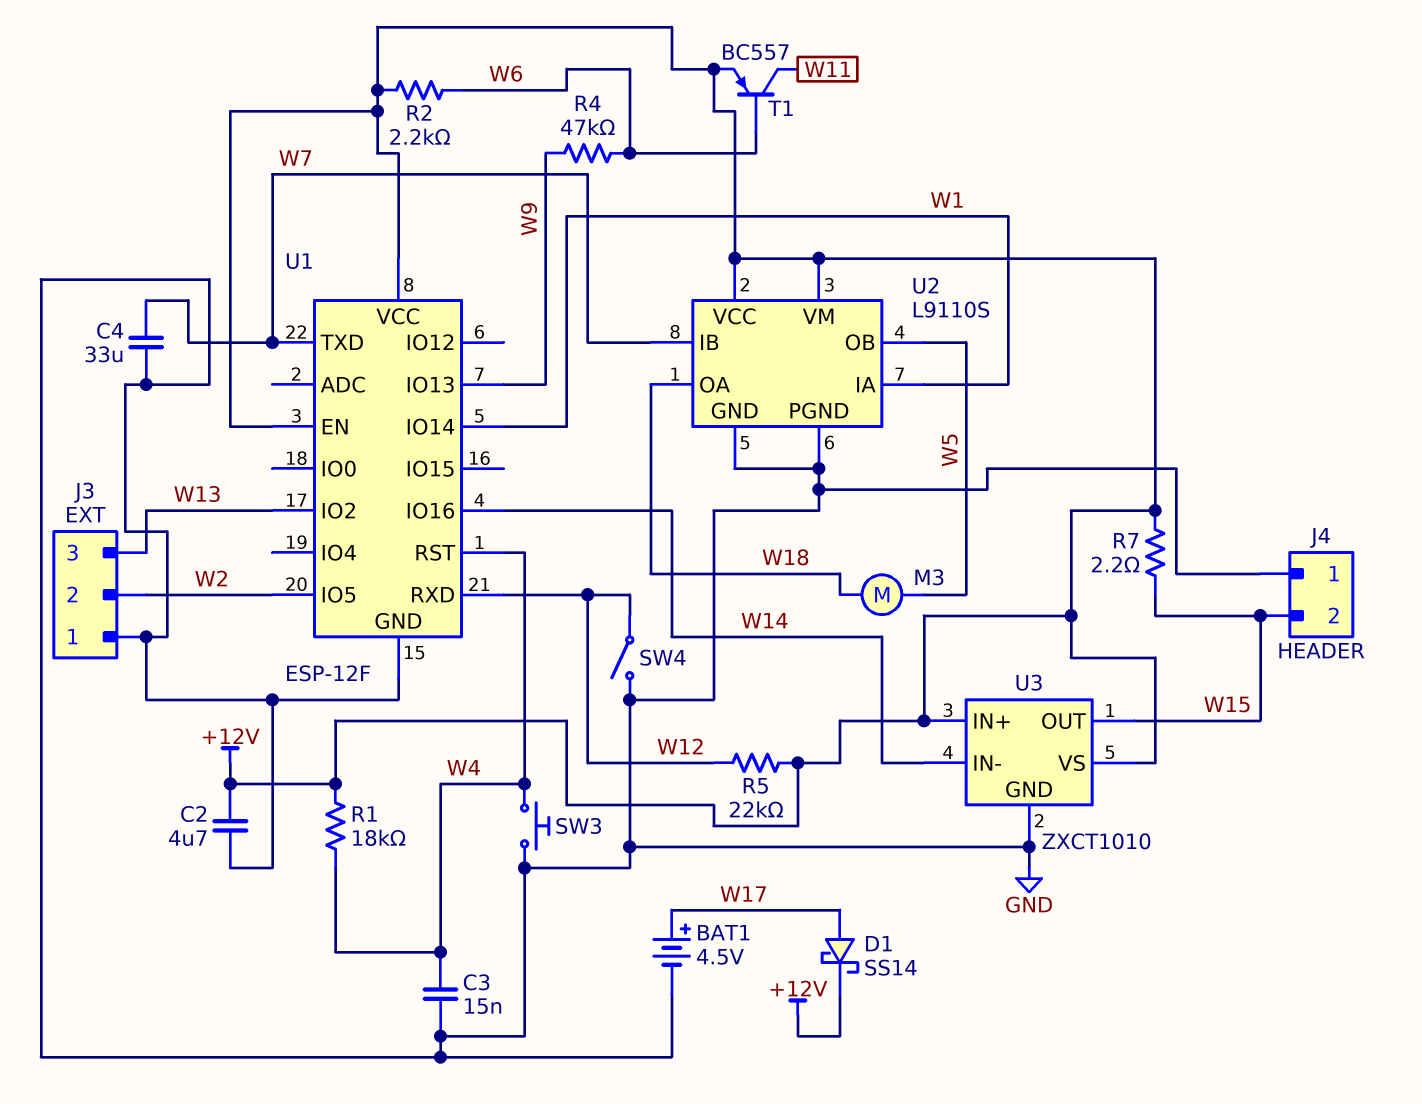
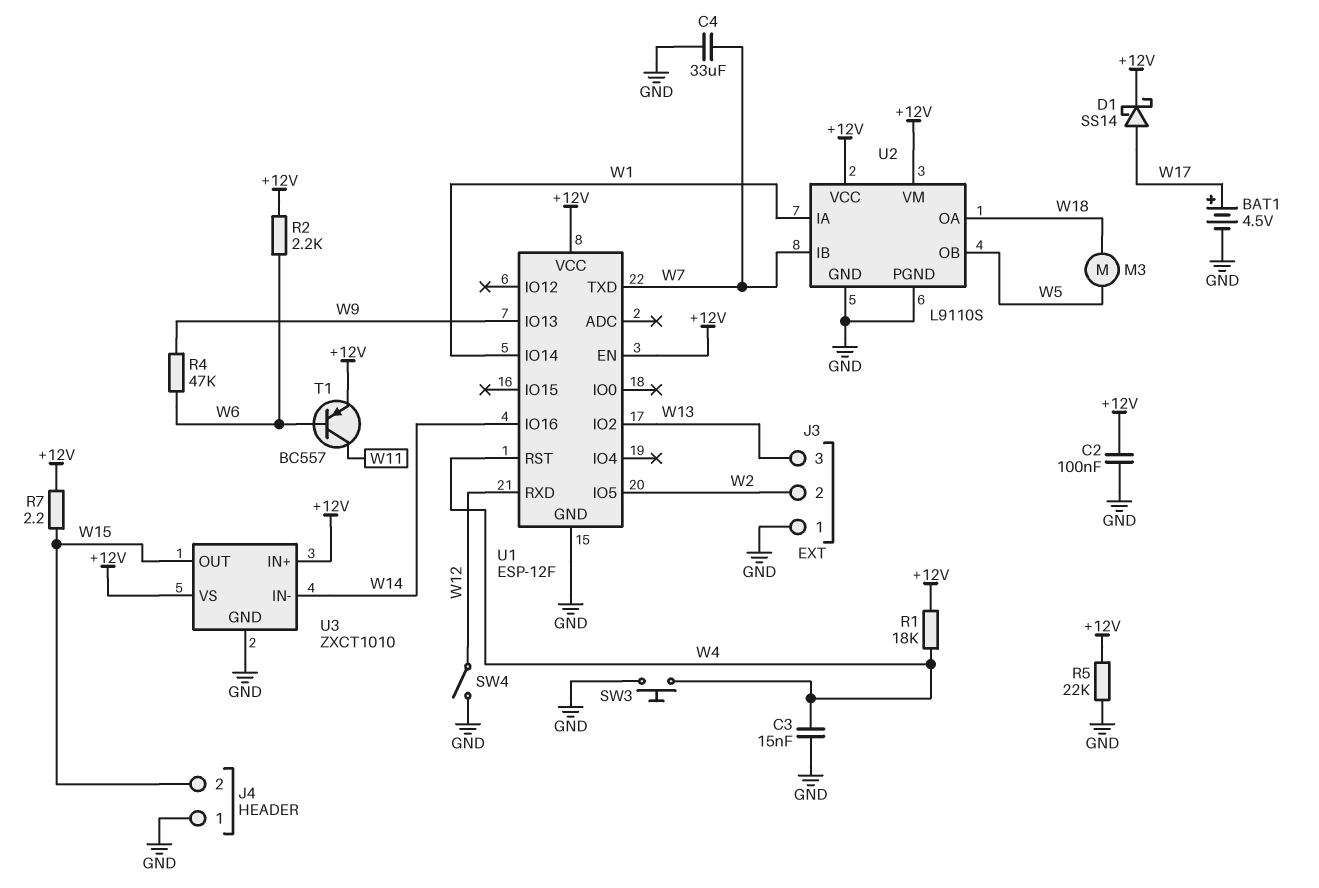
C2: 4.7uF (+12V, GND) -> 100nF (+12V, GND)
R5: 22k (+12V, W12) -> 22k (+12V, GND)

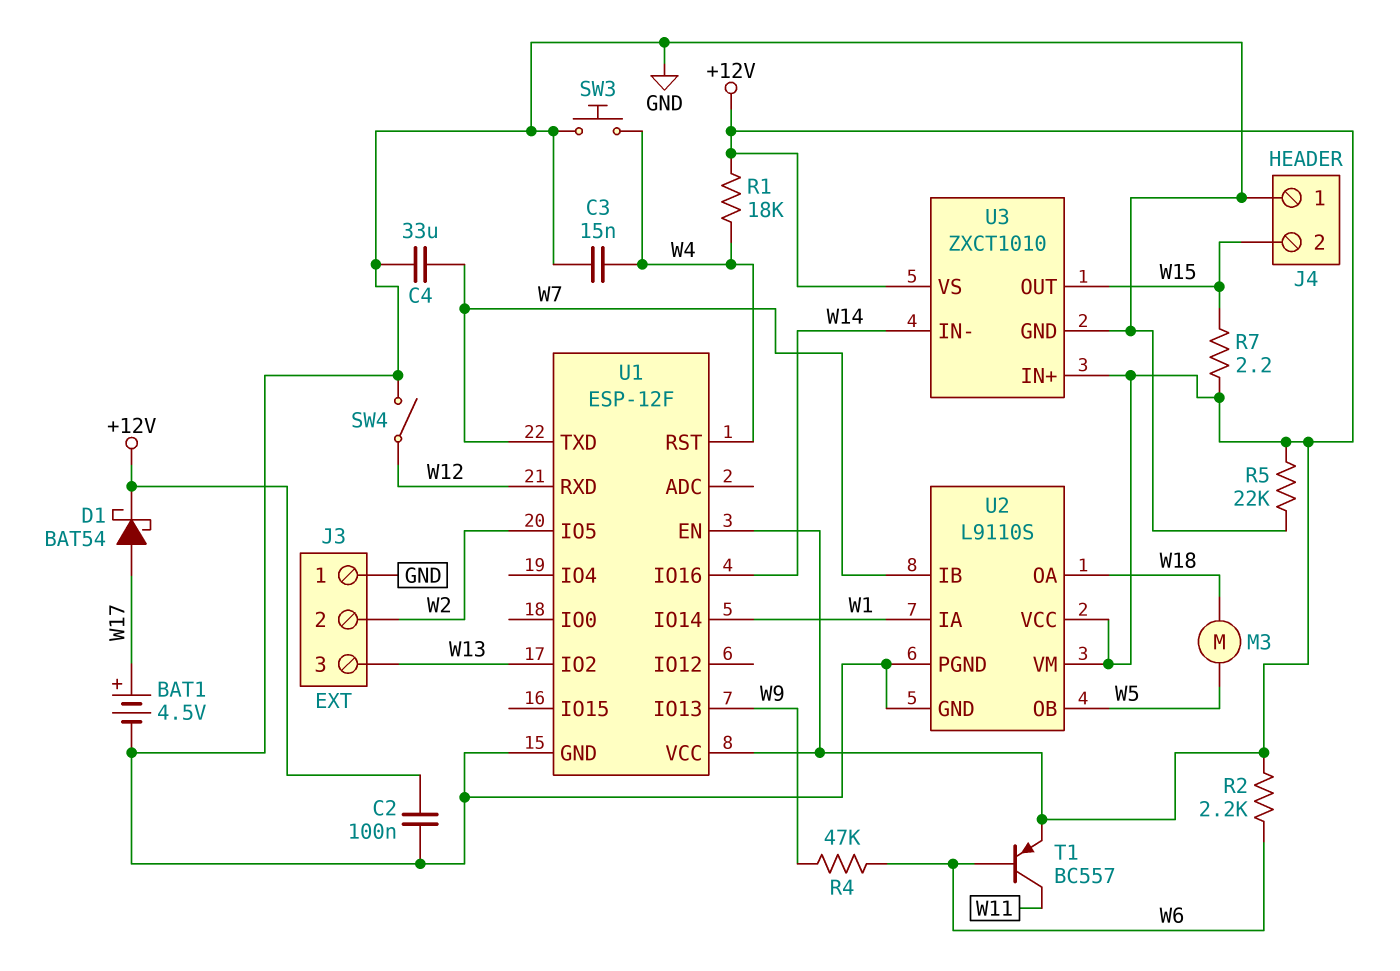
D1: schottky SS14 (A W17, K +12V) -> schottky BAT54 (A W17, K +12V)

